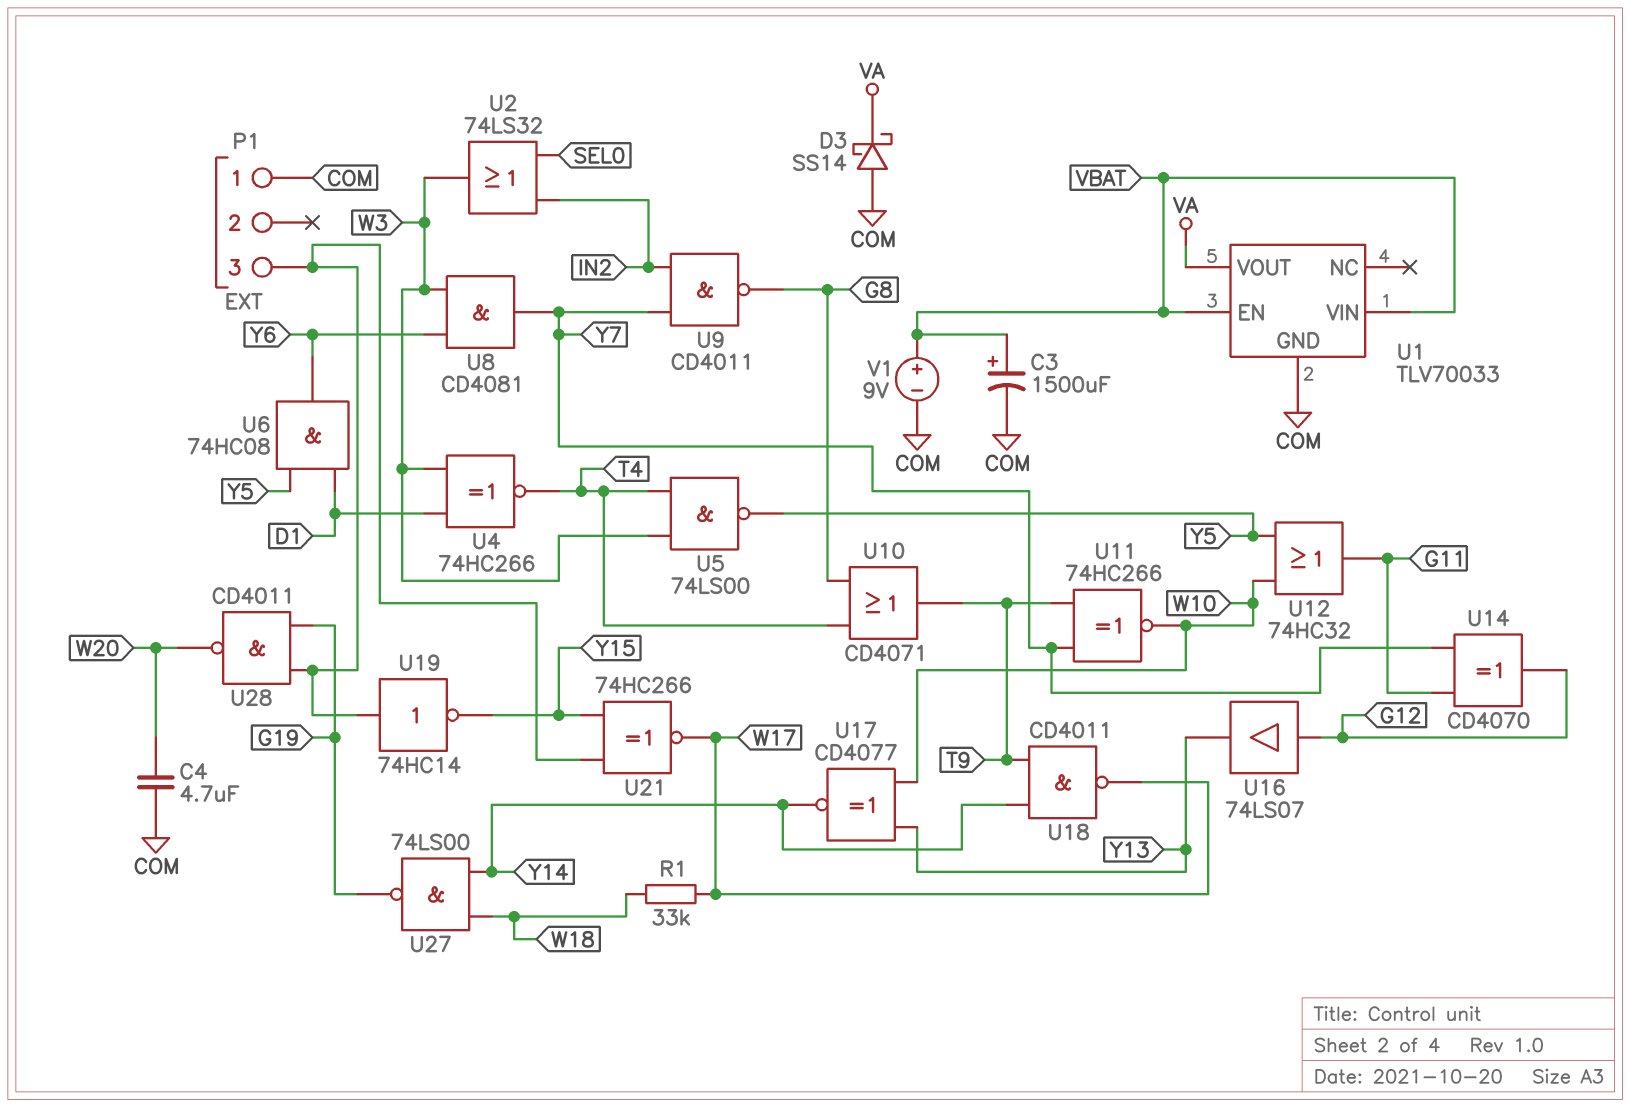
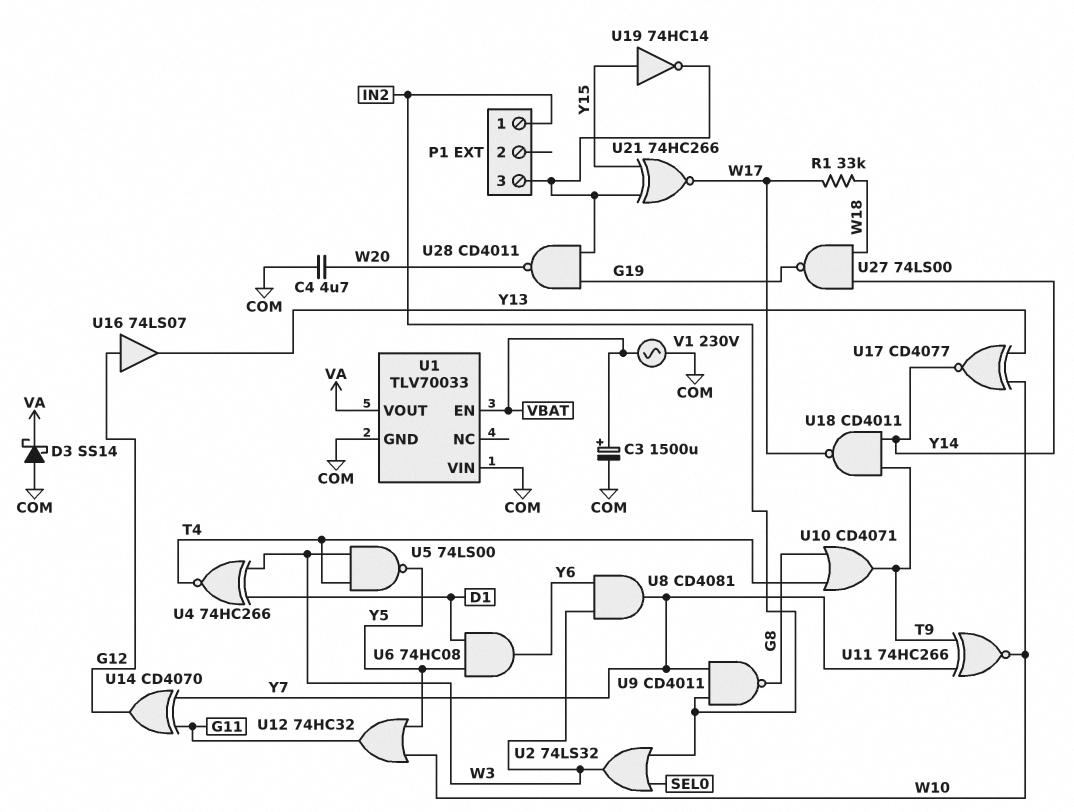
P1 pin 1: COM -> IN2
U1 pin VIN: VBAT -> COM
U19: NOT 74HC14 (in P1/3, out Y15) -> NOT 74HC14 (in Y15, out P1/3)
V1: 9V (plus VBAT, minus COM) -> AC 230V (COM, VBAT)

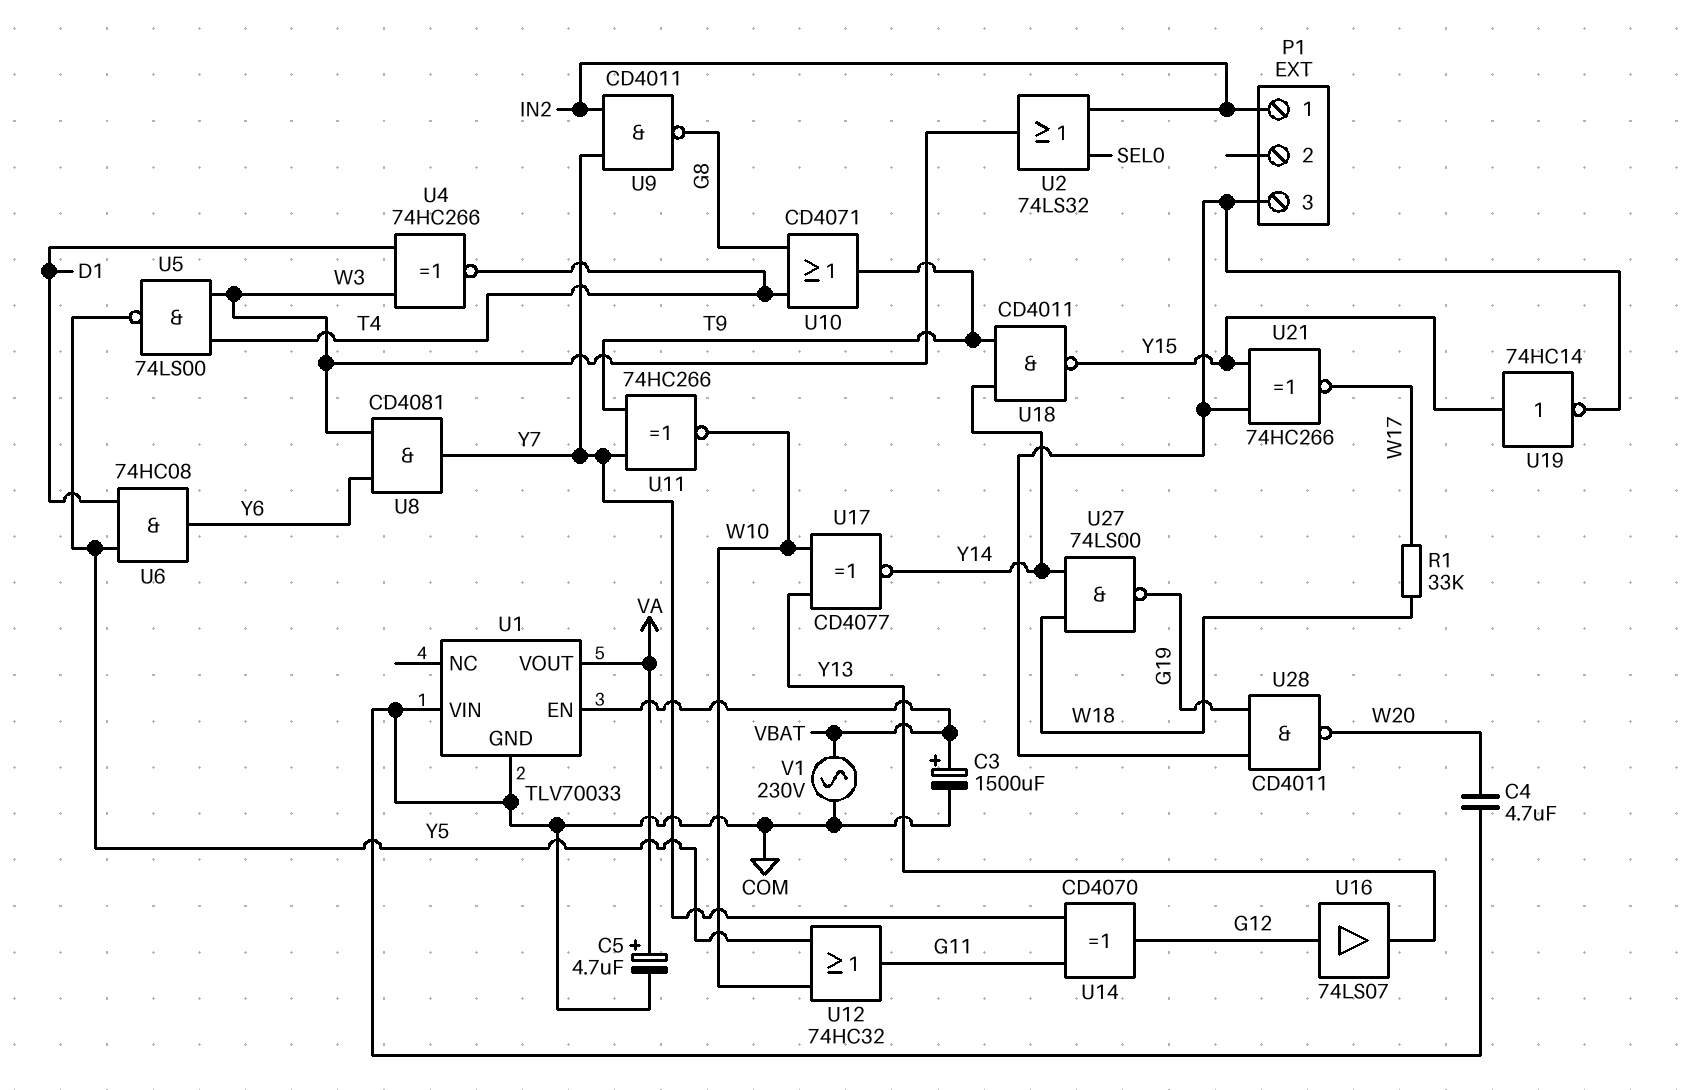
C5: none -> 4.7uF (plus VA, minus COM)
D3: schottky SS14 (A COM, K VA) -> none
U18: NAND CD4011 (in T9, in Y14, out W17) -> NAND CD4011 (in T9, in Y14, out Y15)

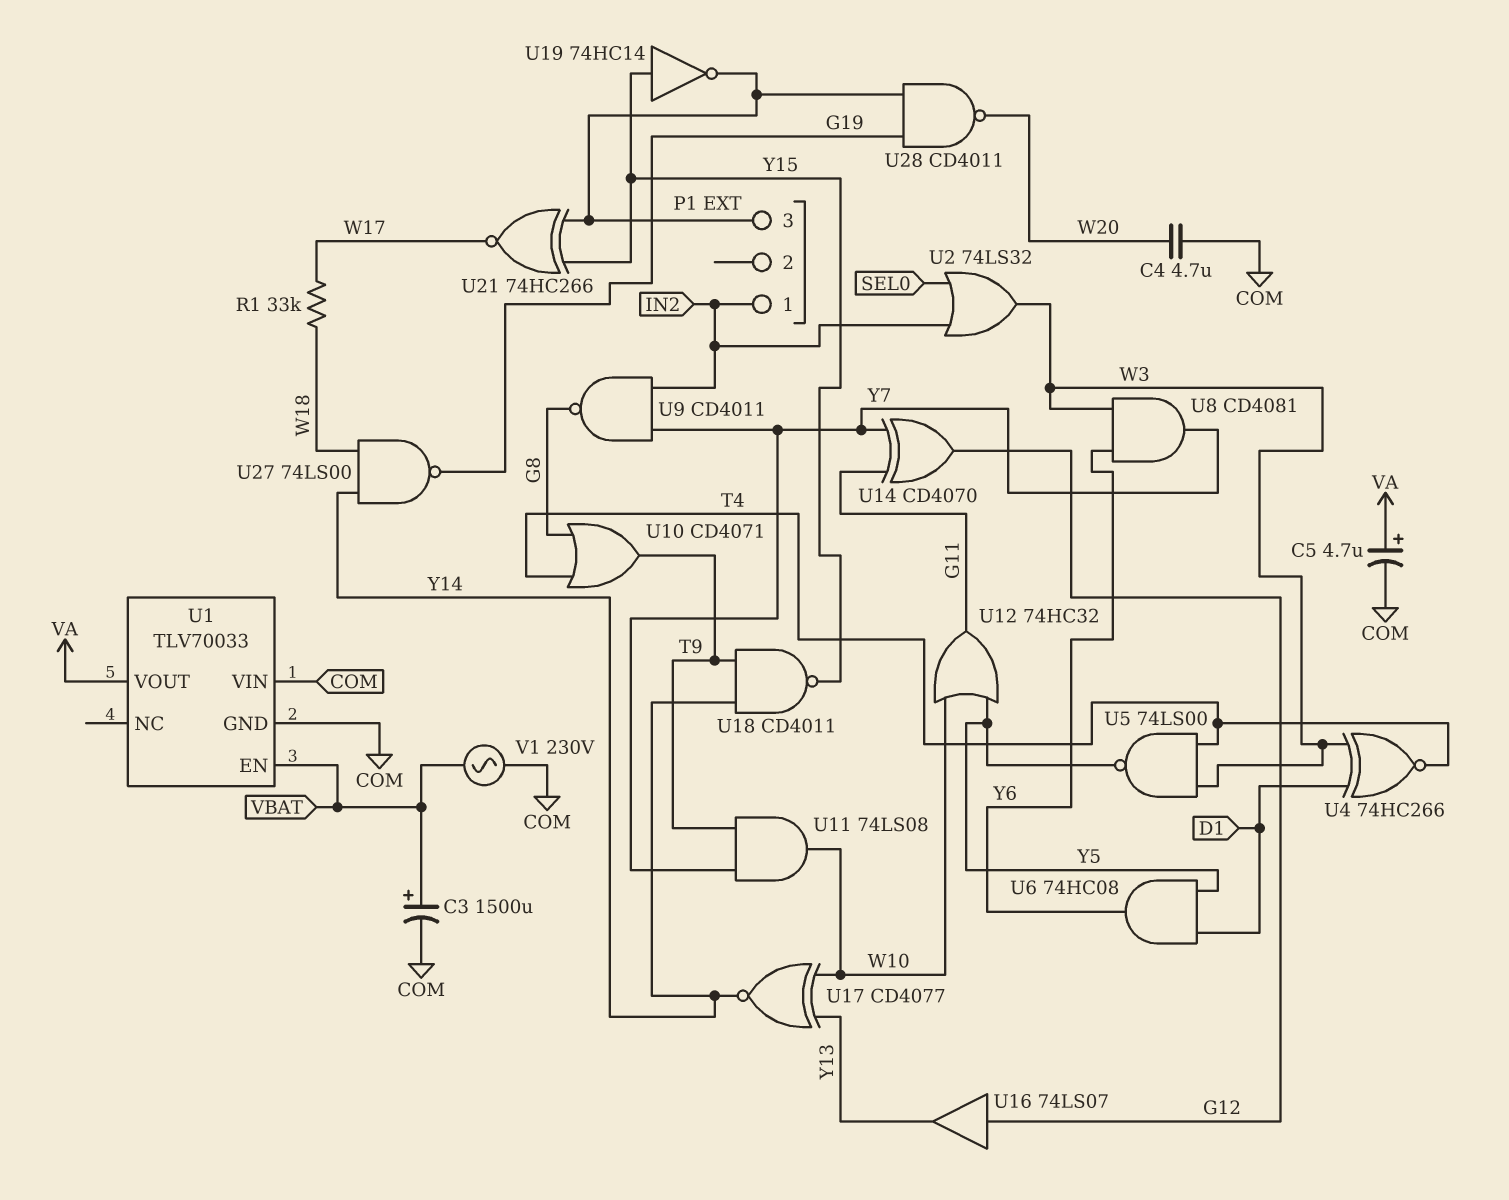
U11: XNOR 74HC266 (in T9, in Y7, out W10) -> AND 74LS08 (in T9, in Y7, out W10)

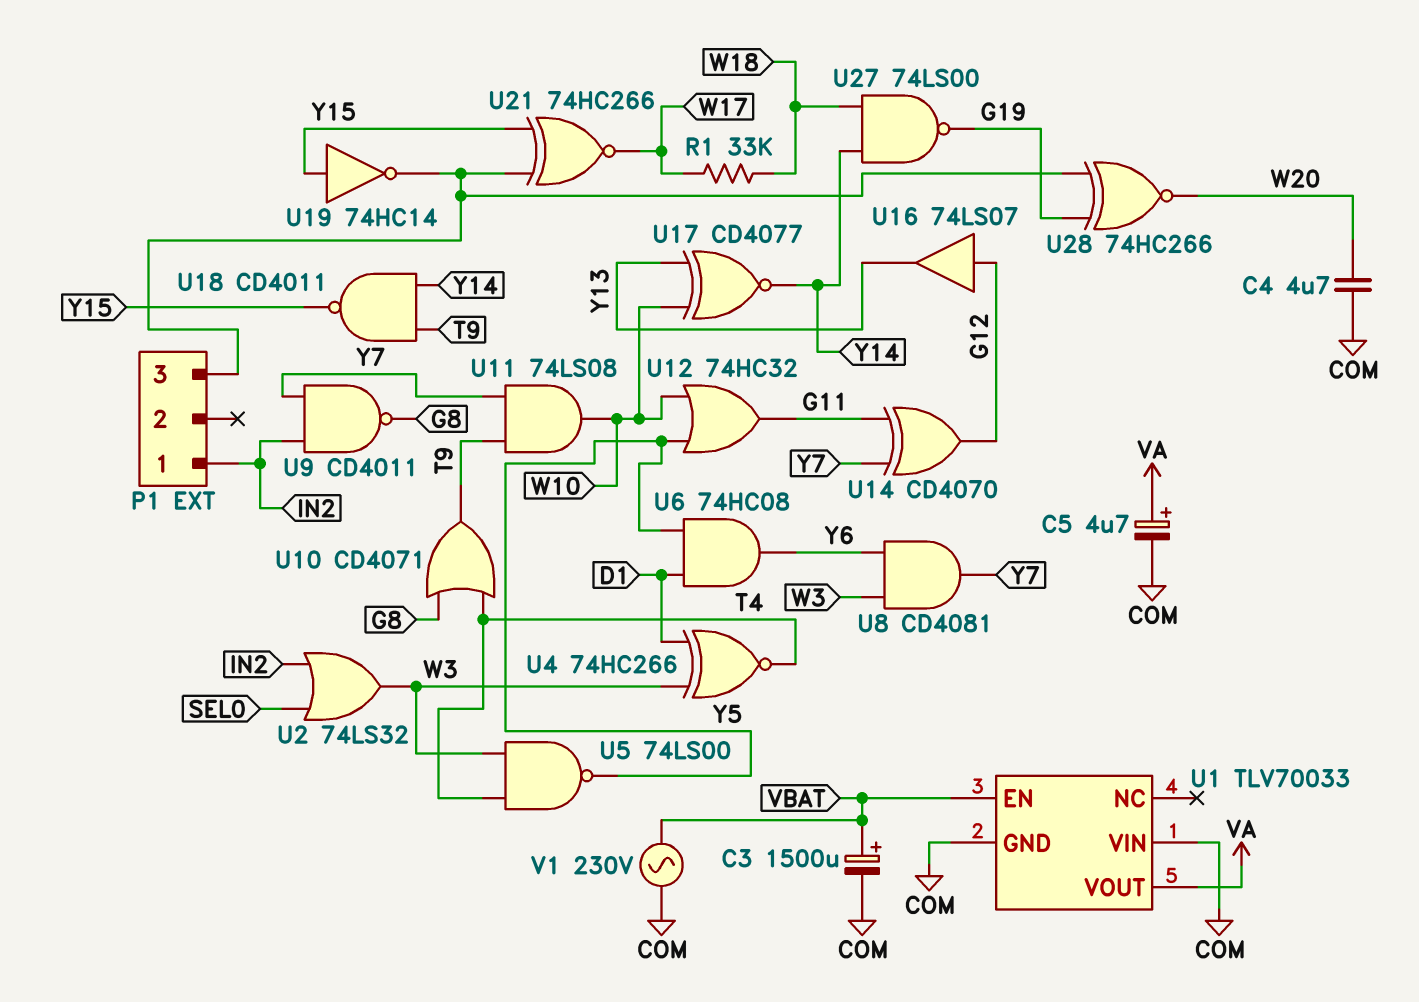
U28: NAND CD4011 (in G19, in P1/3, out W20) -> XNOR 74HC266 (in G19, in P1/3, out W20)

